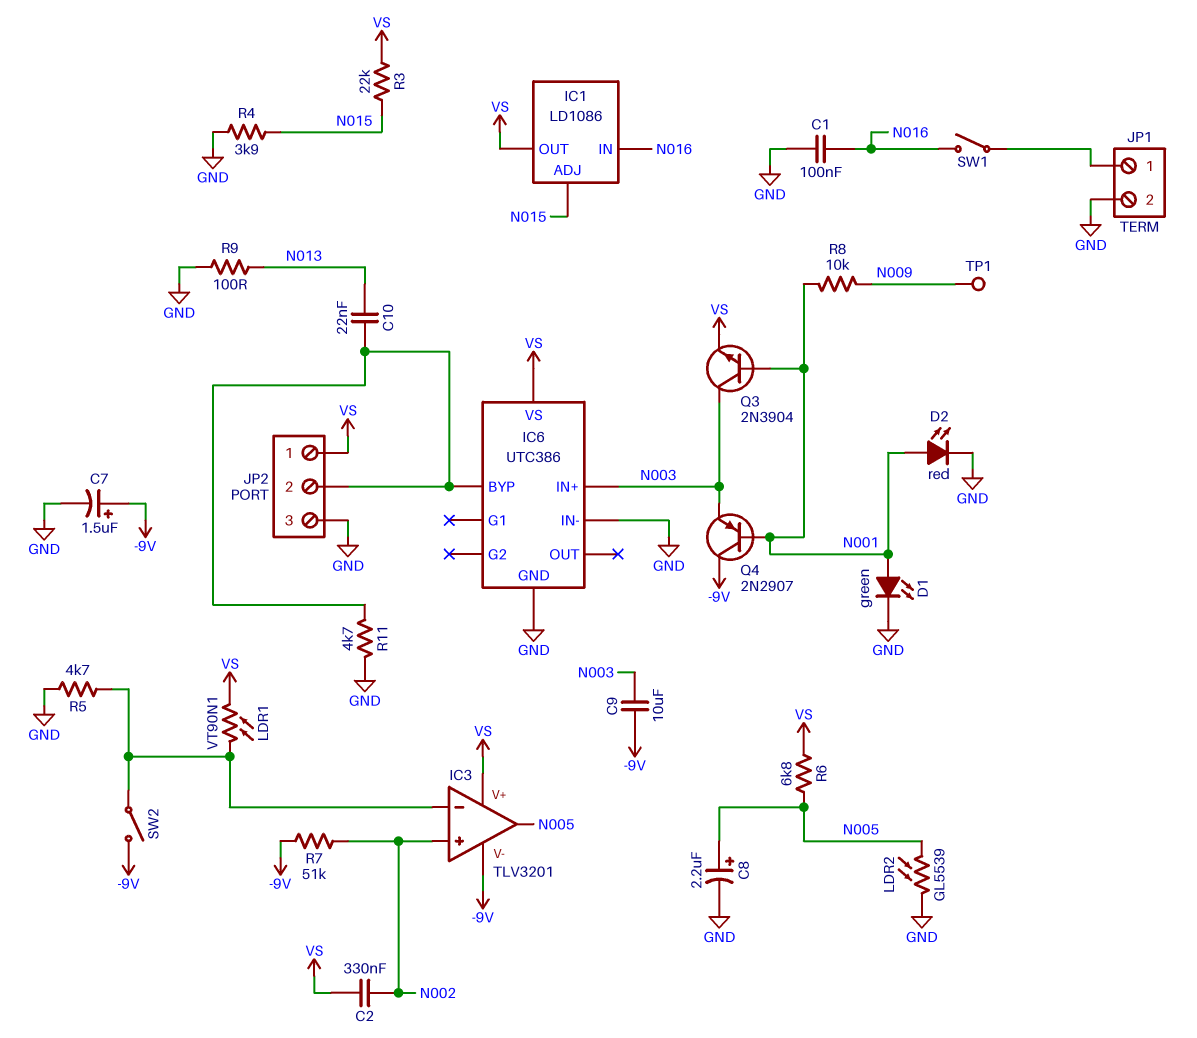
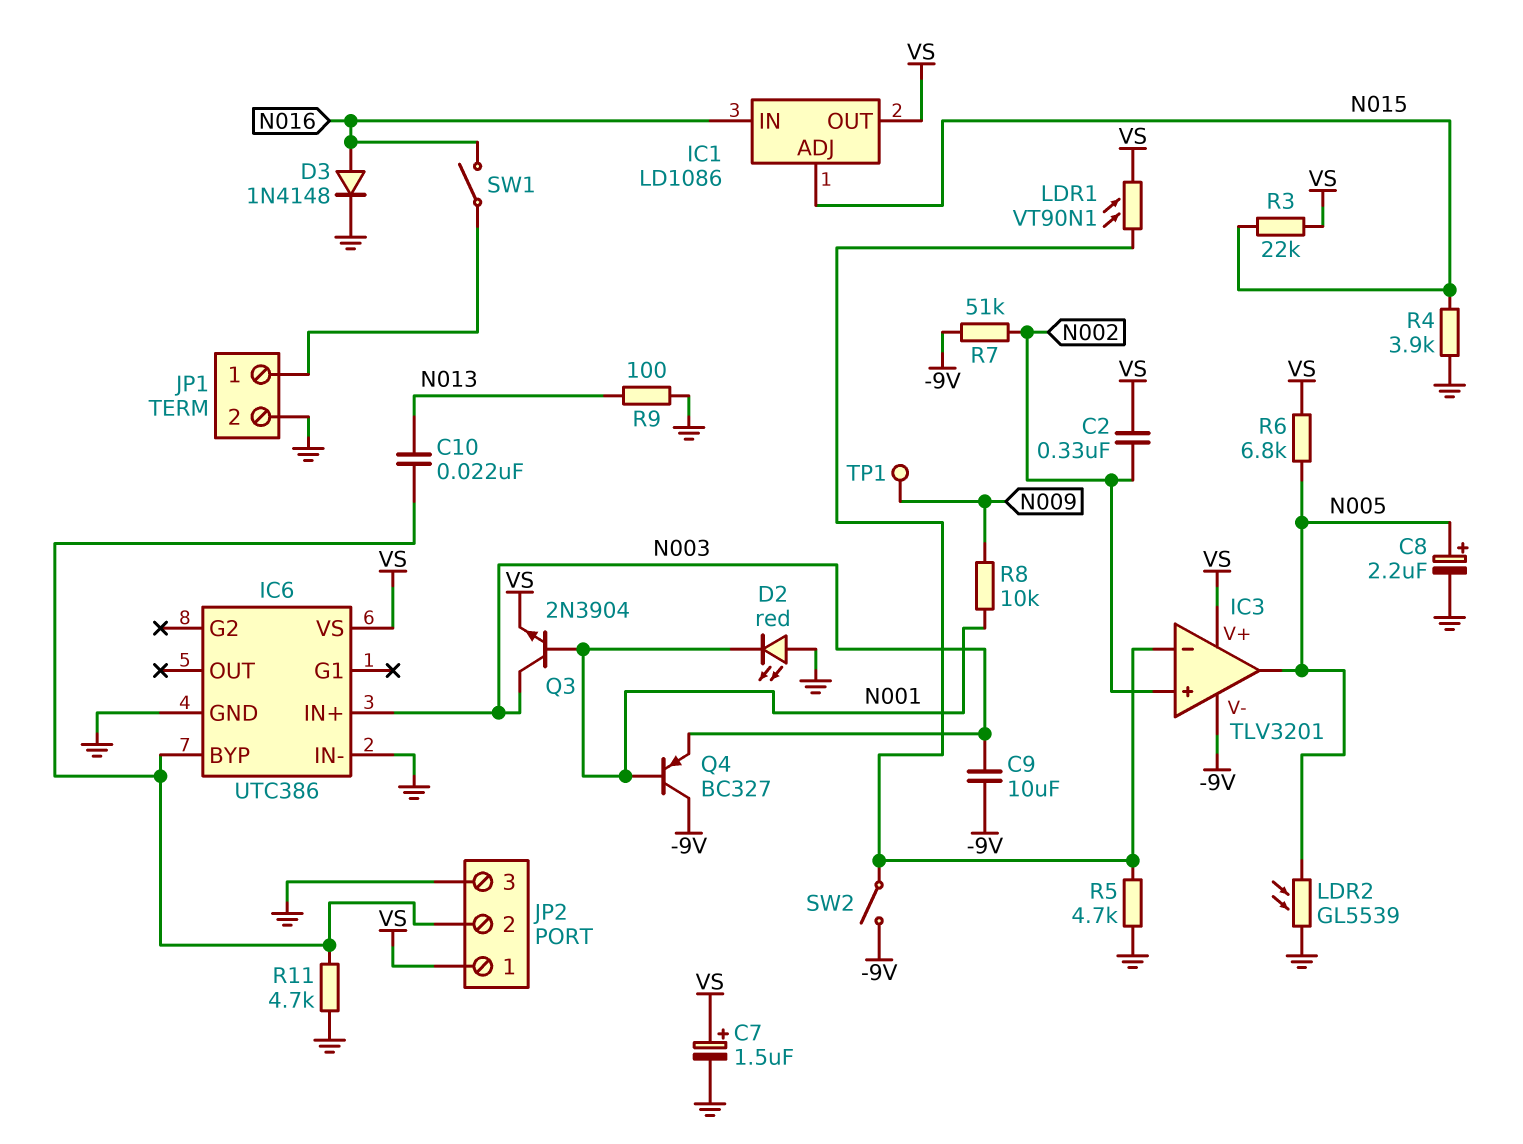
C1: 100nF (GND, N016) -> none
C7: 1.5uF (plus -9V, minus GND) -> 1.5uF (plus VS, minus GND)
D1: LED green (A N001, K GND) -> none
D2: LED red (A N001, K GND) -> LED red (A GND, K N001)
D3: none -> diode 1N4148 (A N016, K GND)
Q4: PNP 2N2907 (B N001, C -9V, E N003) -> PNP BC327 (B N001, C -9V, E N003)

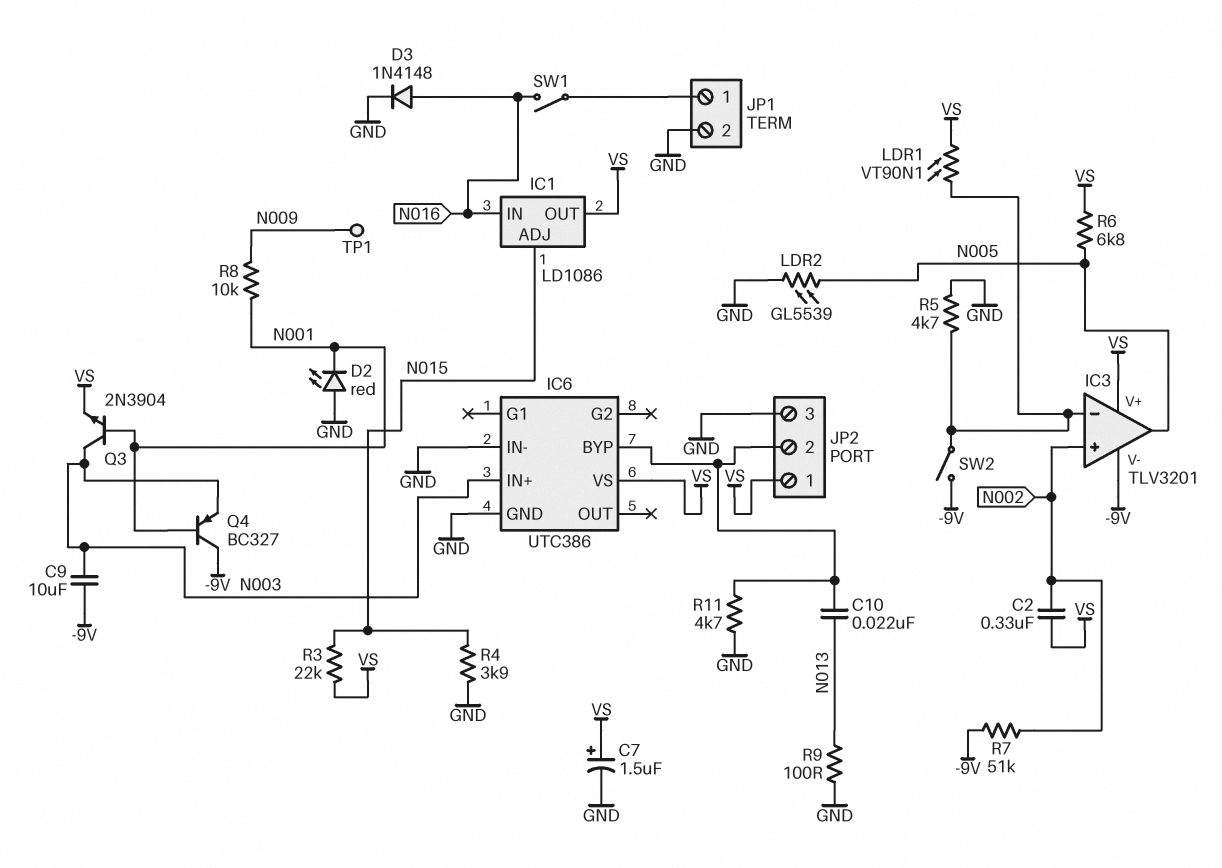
C8: 2.2uF (plus N005, minus GND) -> none

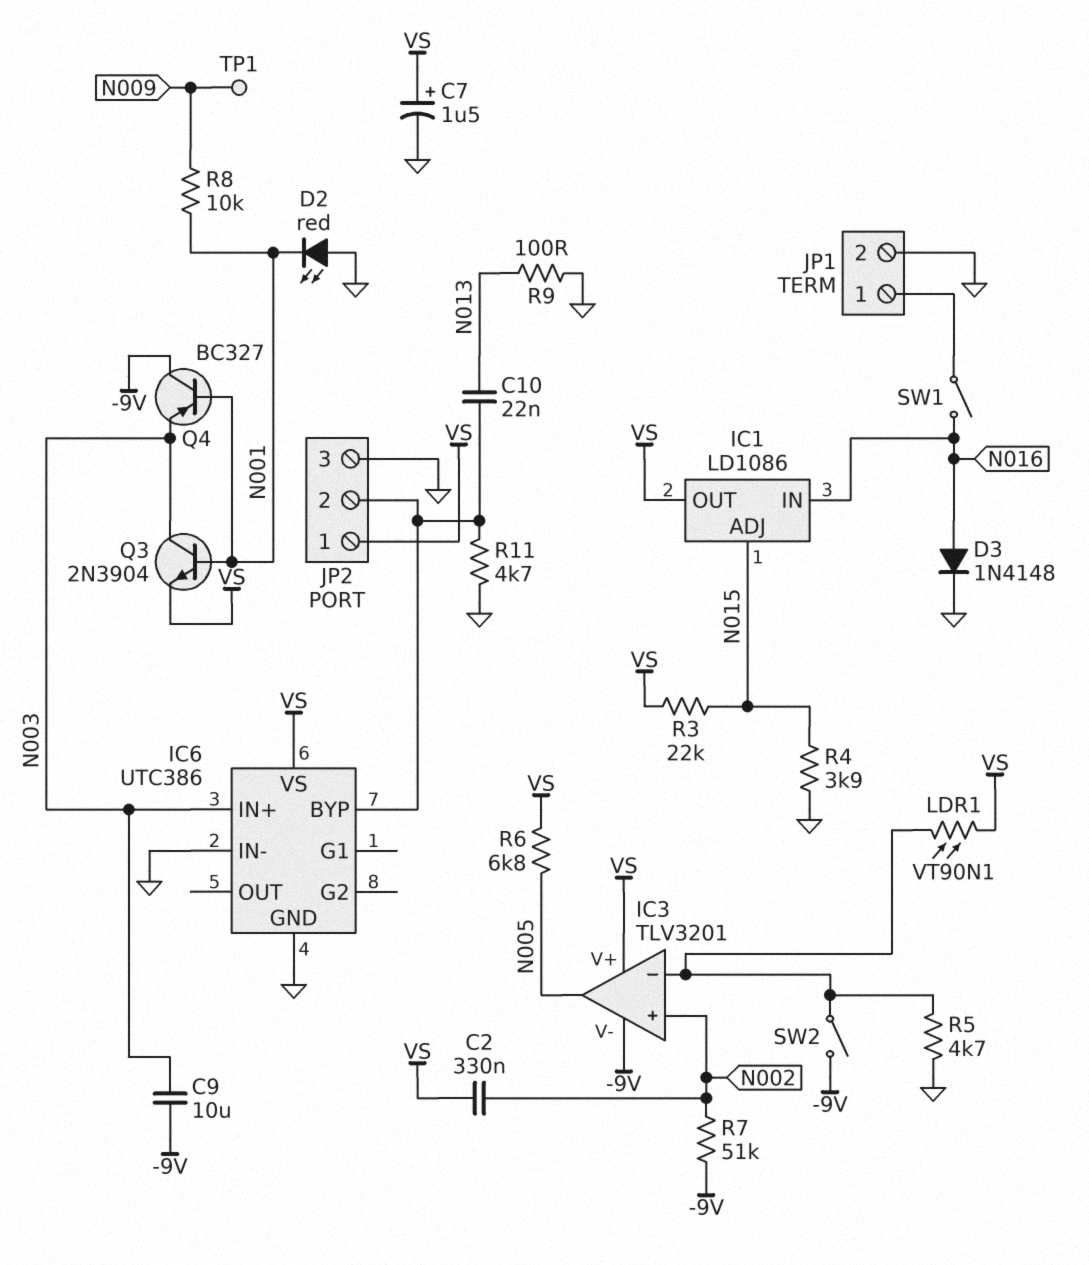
LDR2: GL5539 (GND, N005) -> none

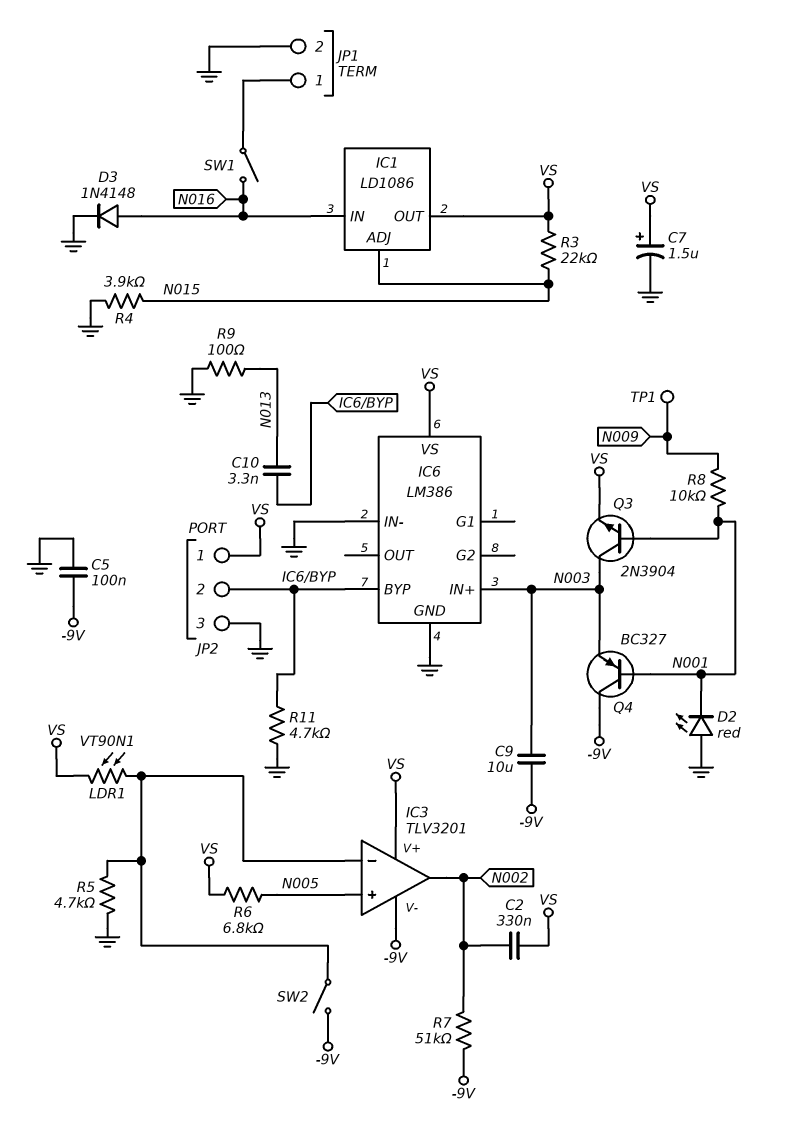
C5: none -> 100nF (-9V, GND)
C10: 22nF (IC6/BYP, N013) -> 3.3nF (IC6/BYP, N013)
IC3 pin in+: N002 -> N005
IC3 pin out: N005 -> N002
IC6: UTC386 -> LM386

